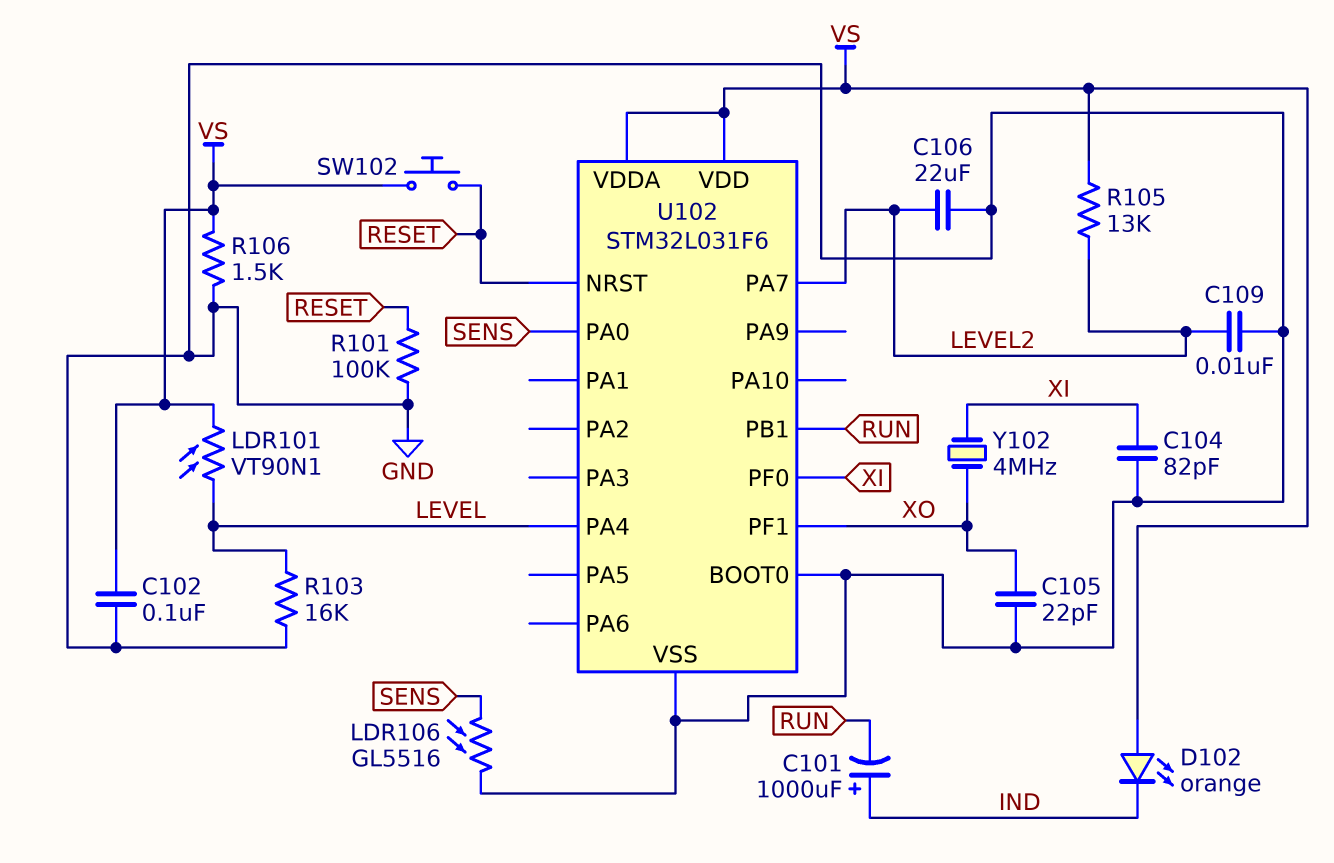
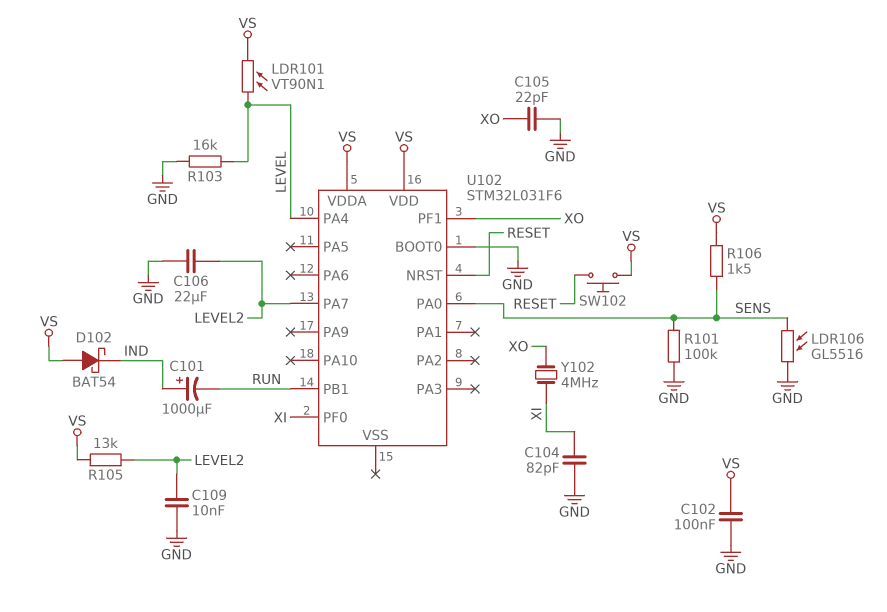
D102: LED orange (A VS, K IND) -> schottky BAT54 (A VS, K IND)
R101: 100k (GND, RESET) -> 100k (GND, SENS)
R106: 1.5k (GND, VS) -> 1.5k (SENS, VS)
U102 pin VSS: GND -> none

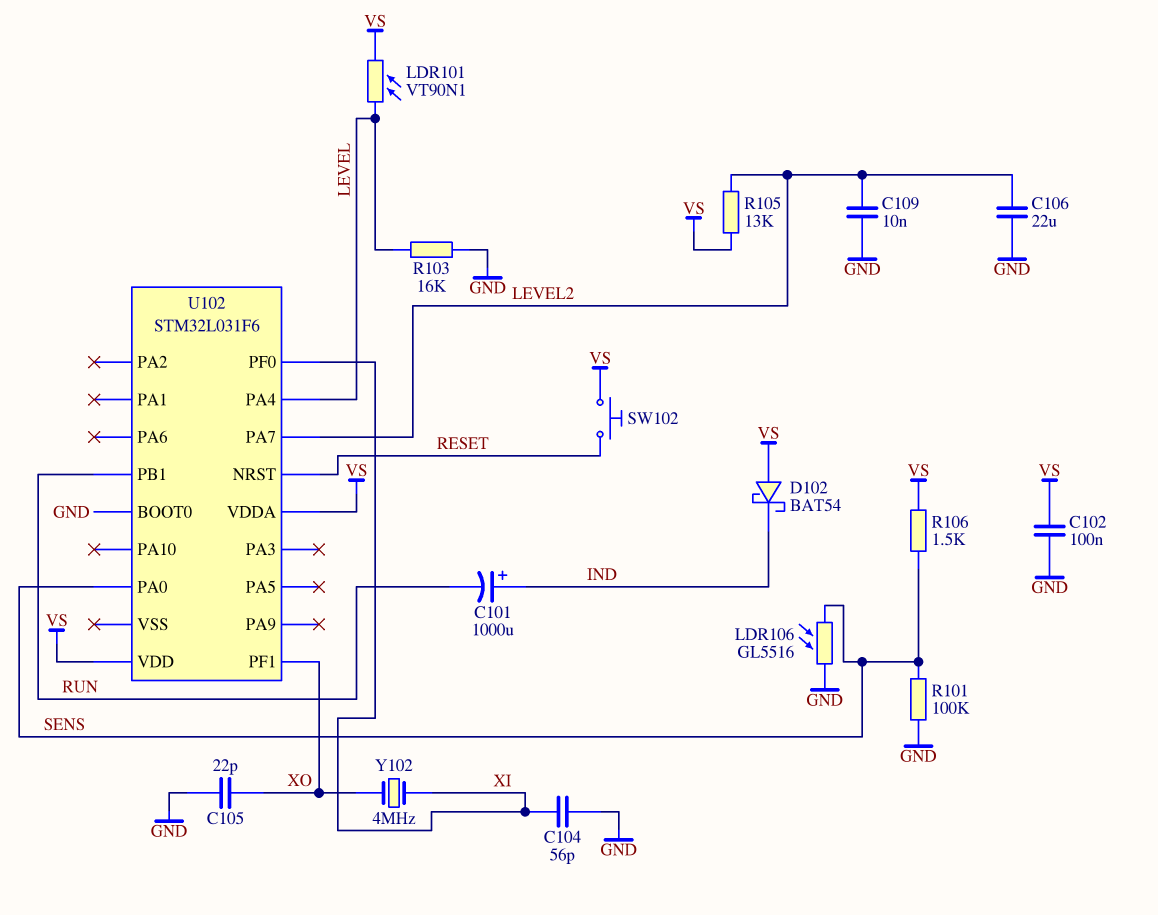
C104: 82pF (GND, XI) -> 56pF (GND, XI)

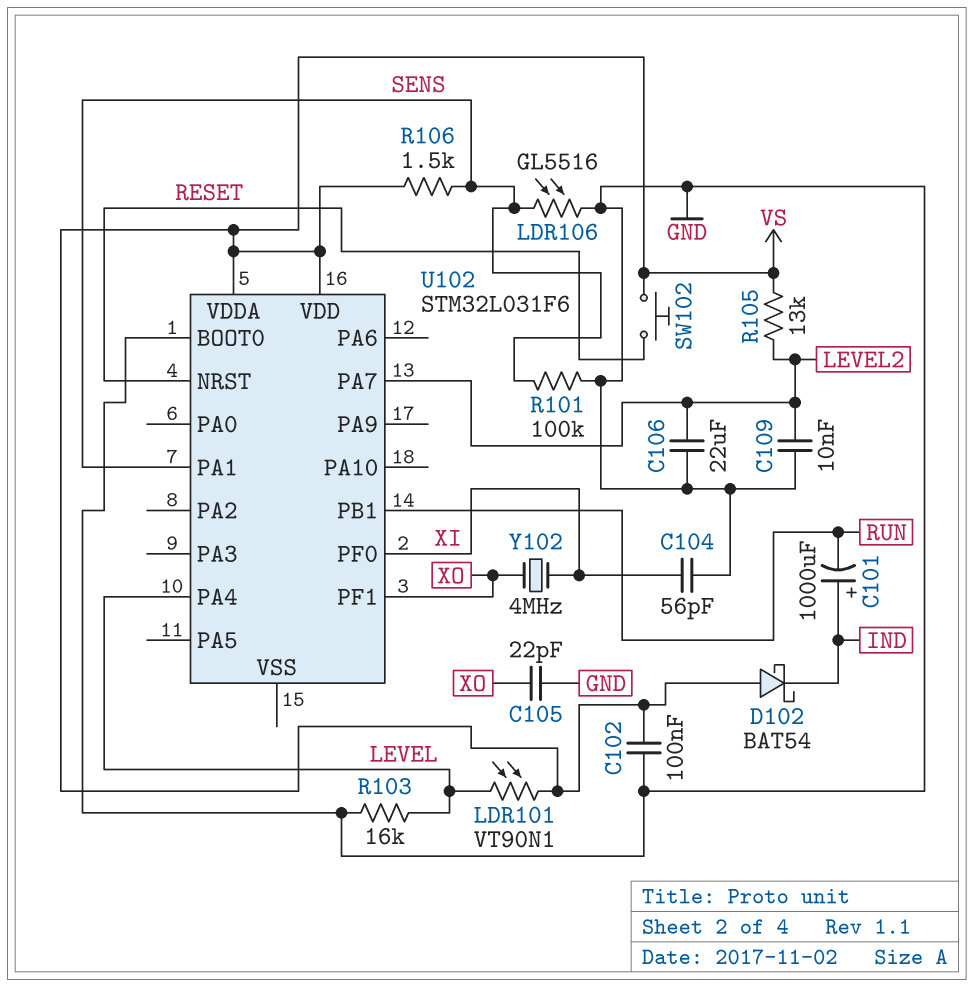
U102 pin PA0: SENS -> none
U102 pin PA1: none -> SENS

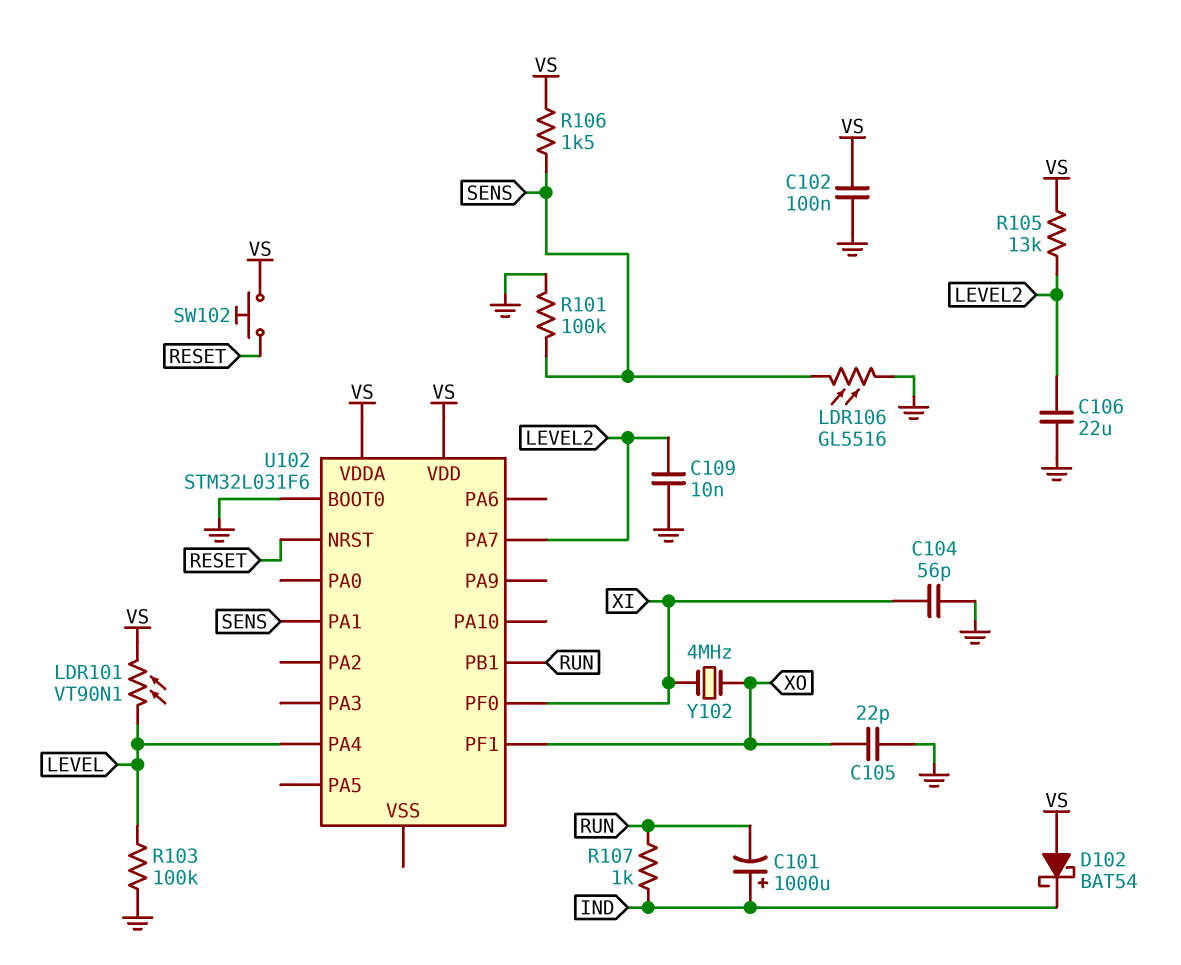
R103: 16k (GND, LEVEL) -> 100k (GND, LEVEL)
R107: none -> 1k (IND, RUN)

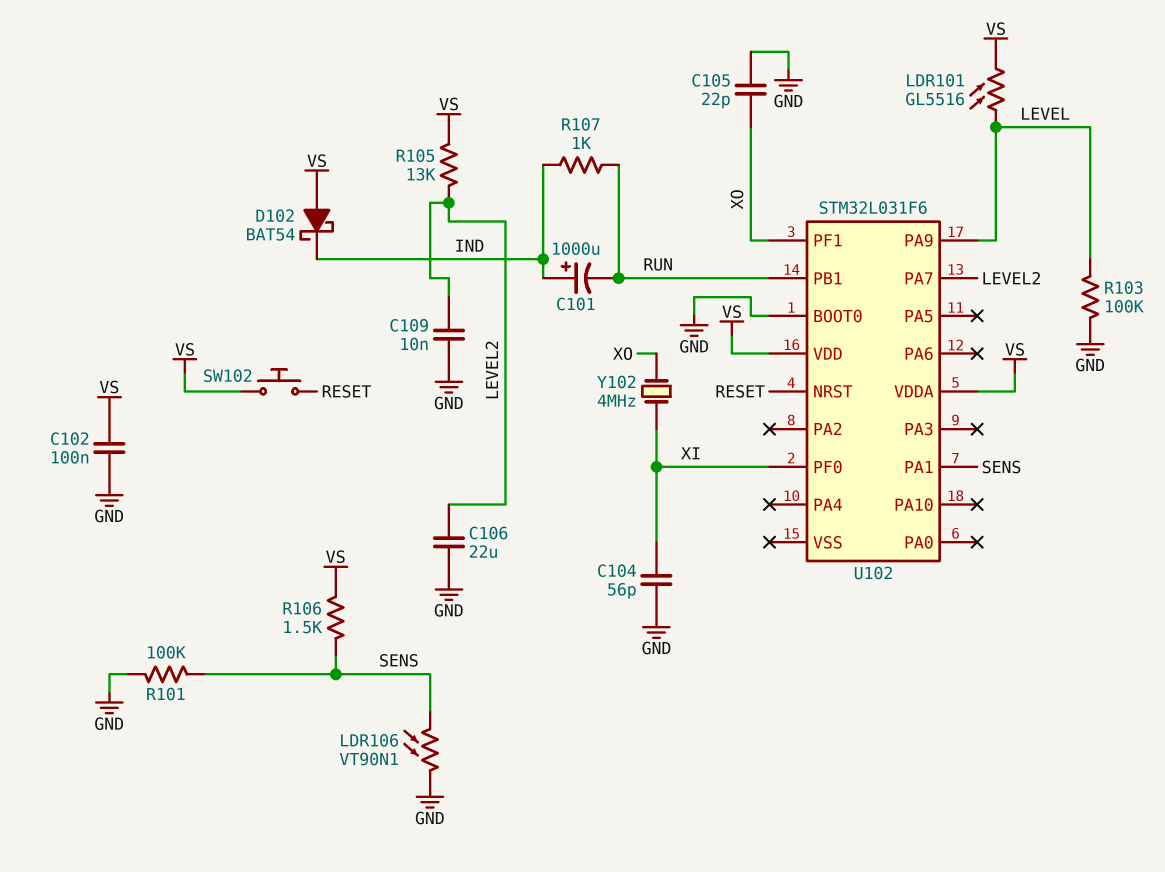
LDR101: VT90N1 (LEVEL, VS) -> GL5516 (LEVEL, VS)
LDR106: GL5516 (GND, SENS) -> VT90N1 (GND, SENS)
U102 pin PA4: LEVEL -> none
U102 pin PA9: none -> LEVEL

